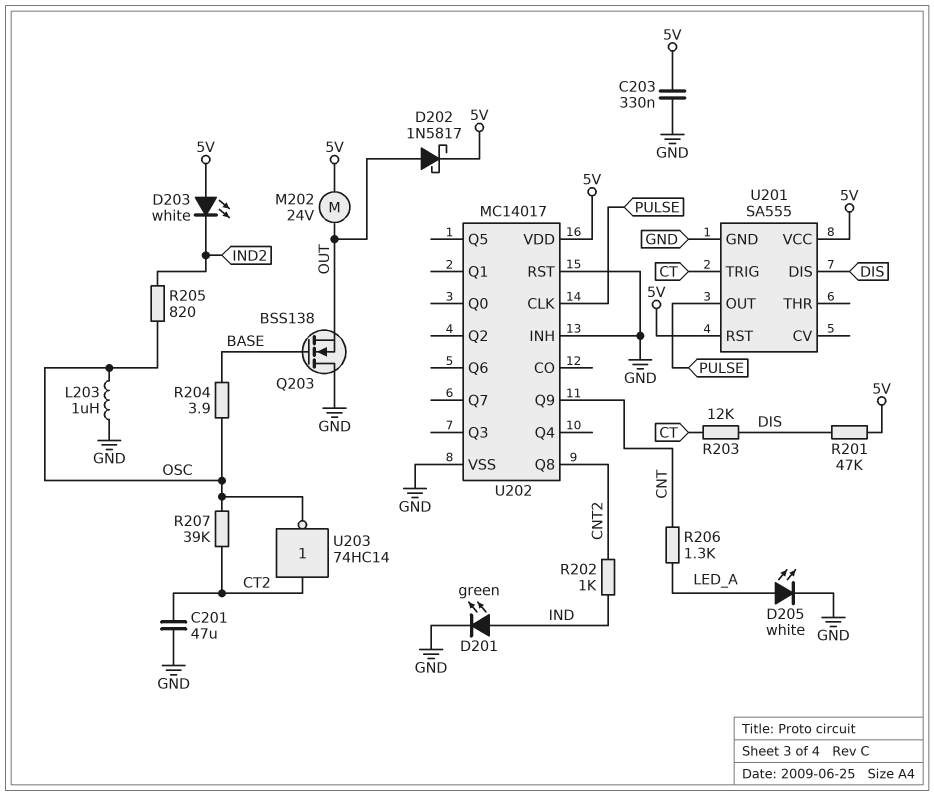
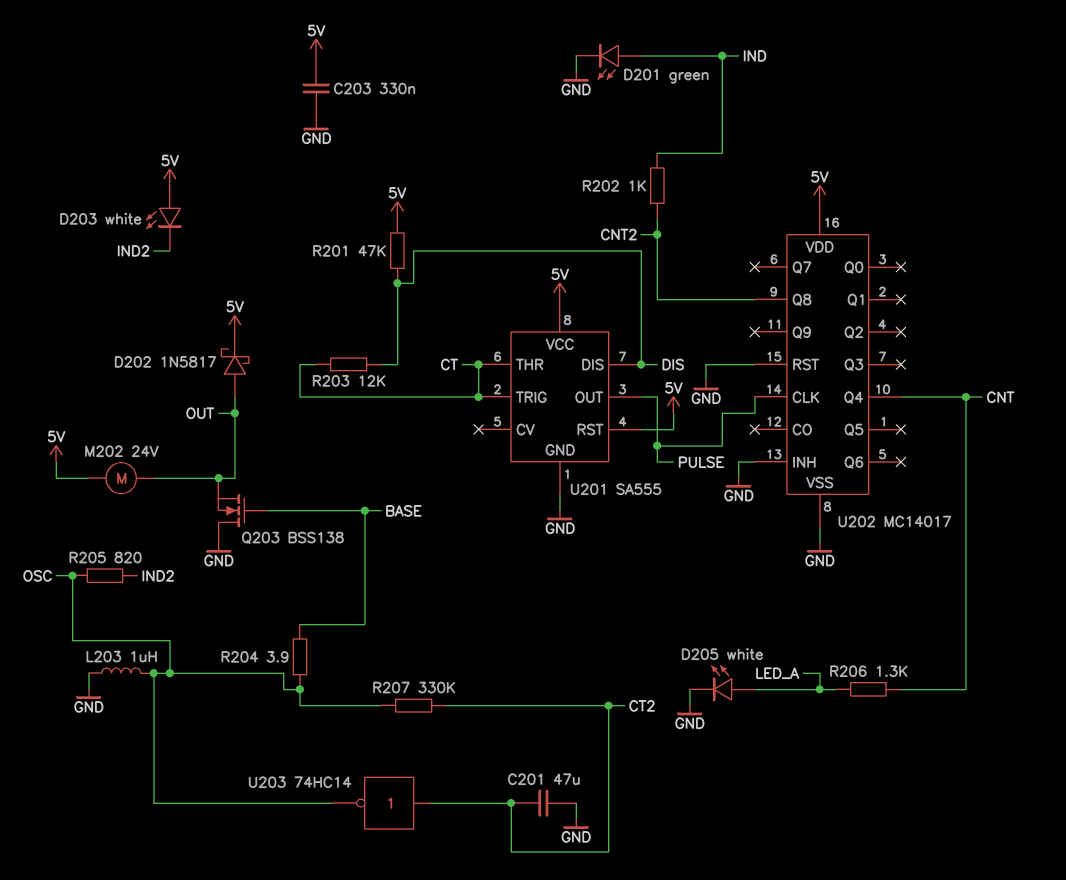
R207: 39k (CT2, OSC) -> 330k (CT2, OSC)
U201 pin THR: none -> CT
U202 pin Q4: none -> CNT
U202 pin Q9: CNT -> none

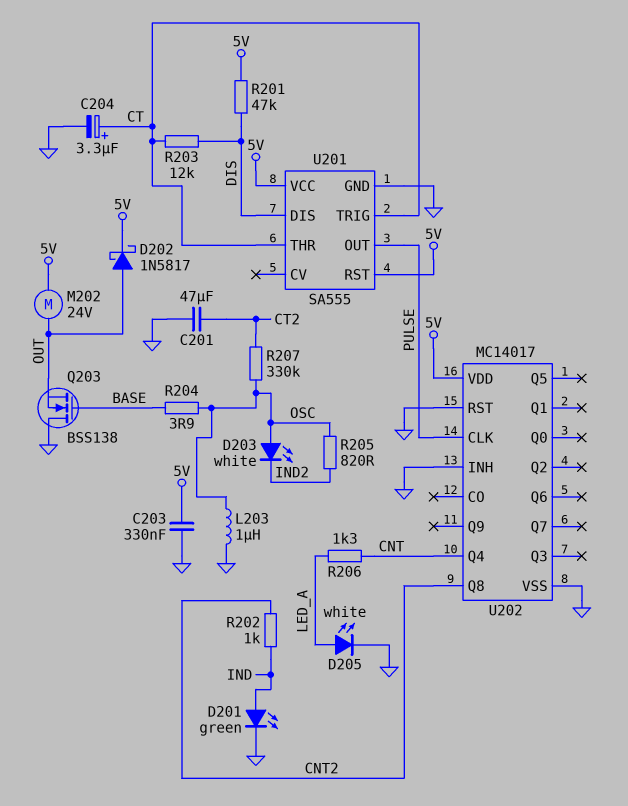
C204: none -> 3.3uF (plus CT, minus GND)
D203: LED white (A 5V, K IND2) -> LED white (A OSC, K IND2)
U203: NOT 74HC14 (in CT2, out OSC) -> none

